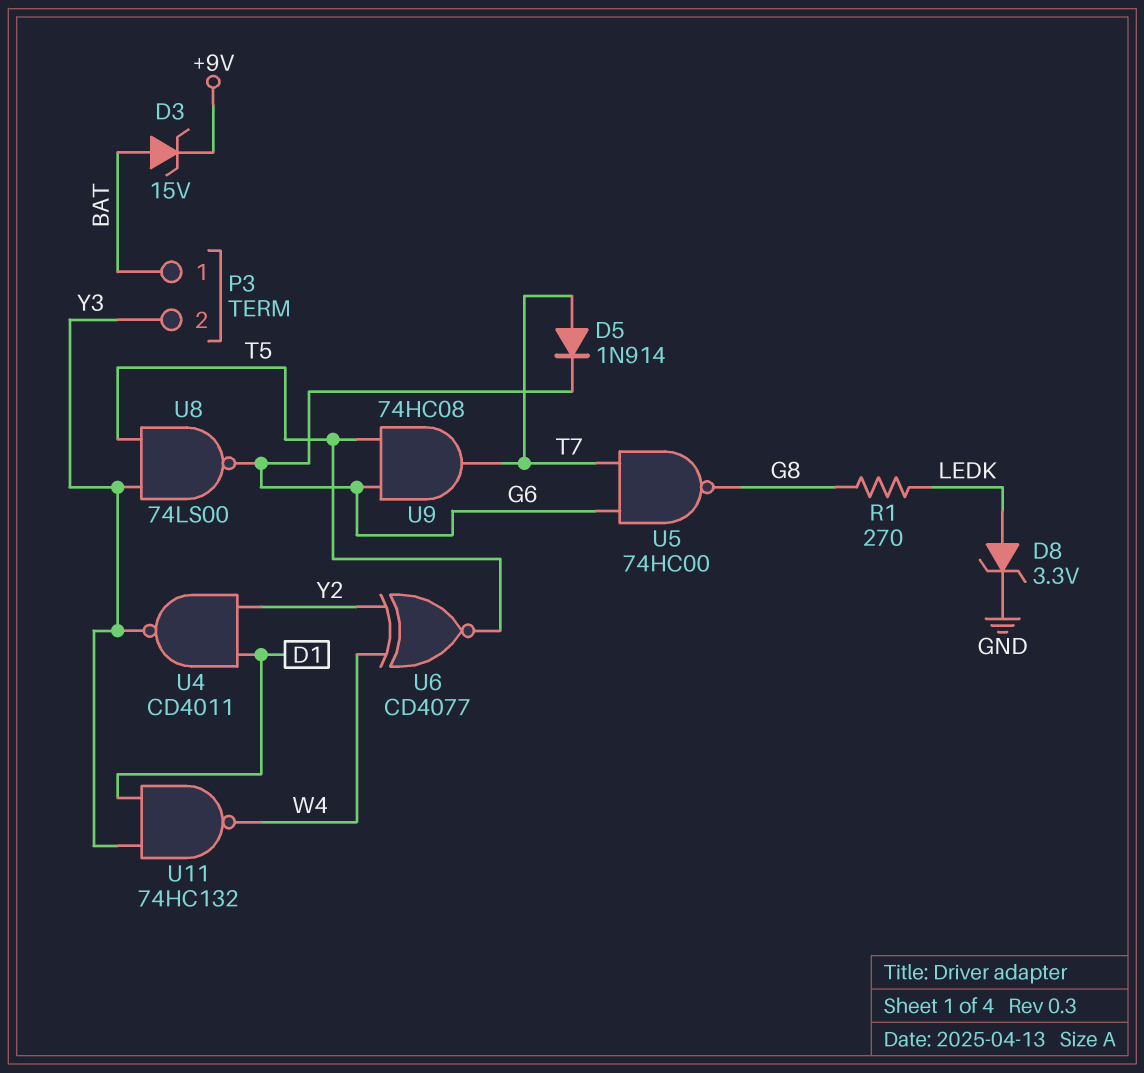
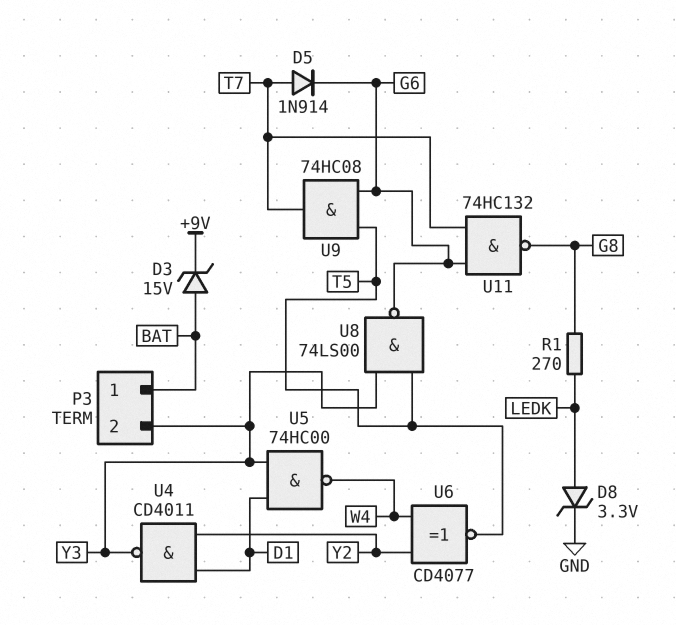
U5: NAND 74HC00 (in G6, in T7, out G8) -> NAND 74HC00 (in D1, in Y3, out W4)
U11: NAND 74HC132 (in D1, in Y3, out W4) -> NAND 74HC132 (in G6, in T7, out G8)

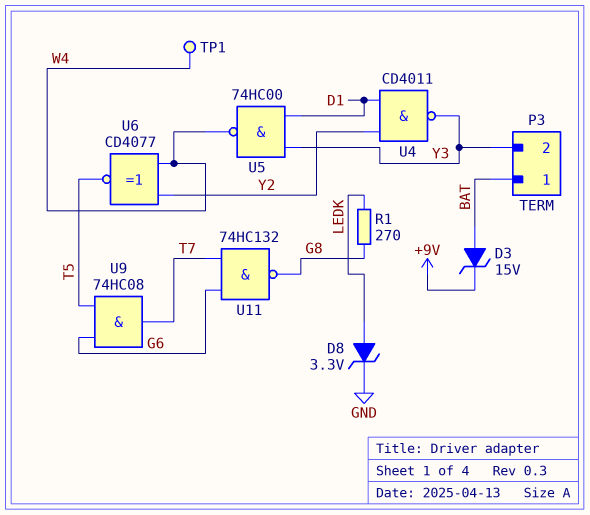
D5: diode 1N914 (A T7, K G6) -> none
TP1: none -> test point (W4)
U8: NAND 74LS00 (in T5, in Y3, out G6) -> none

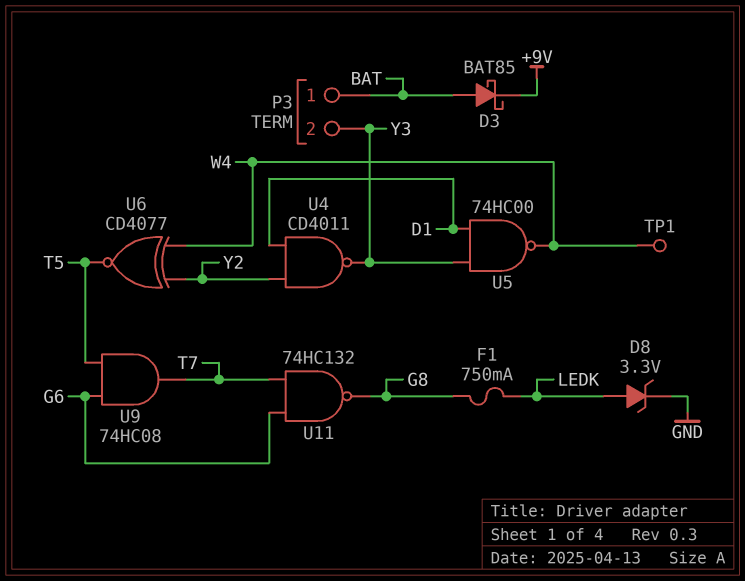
D3: zener 15V (A BAT, K +9V) -> schottky BAT85 (A BAT, K +9V)
F1: none -> 750mA (G8, LEDK)
R1: 270 (G8, LEDK) -> none

